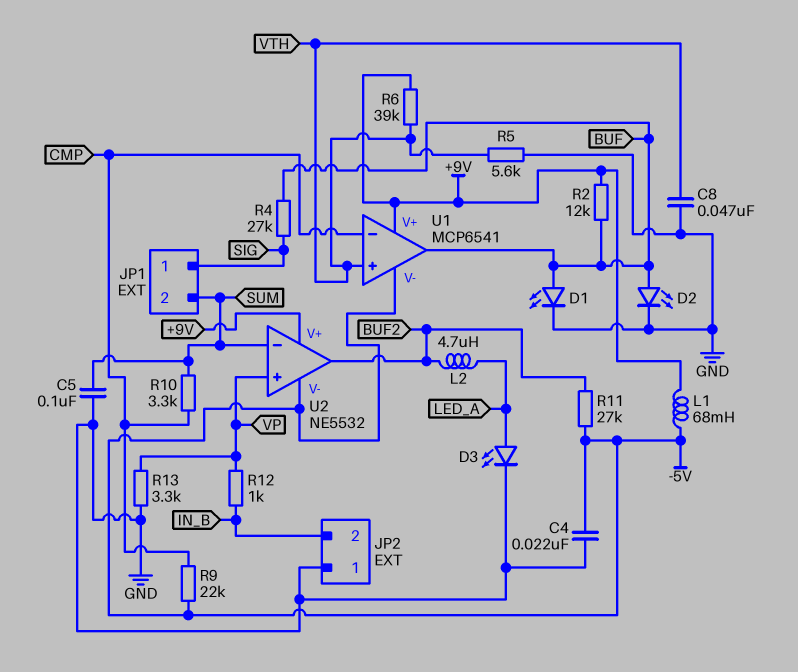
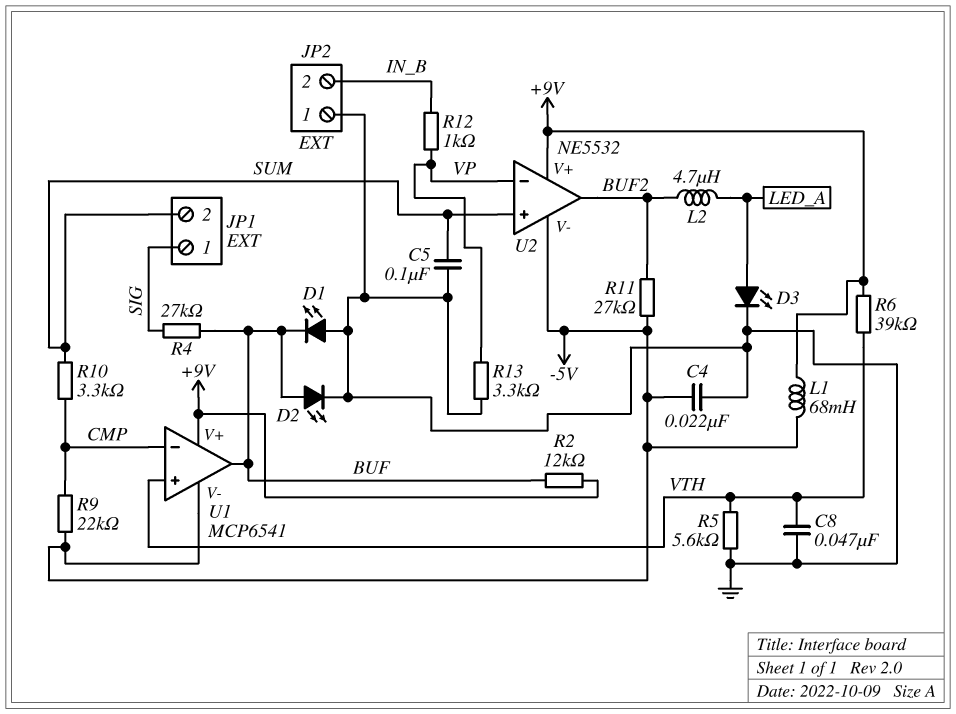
D1: LED (A BUF, K GND) -> LED (A GND, K BUF)
U2 pin in+: VP -> SUM
U2 pin in-: SUM -> VP

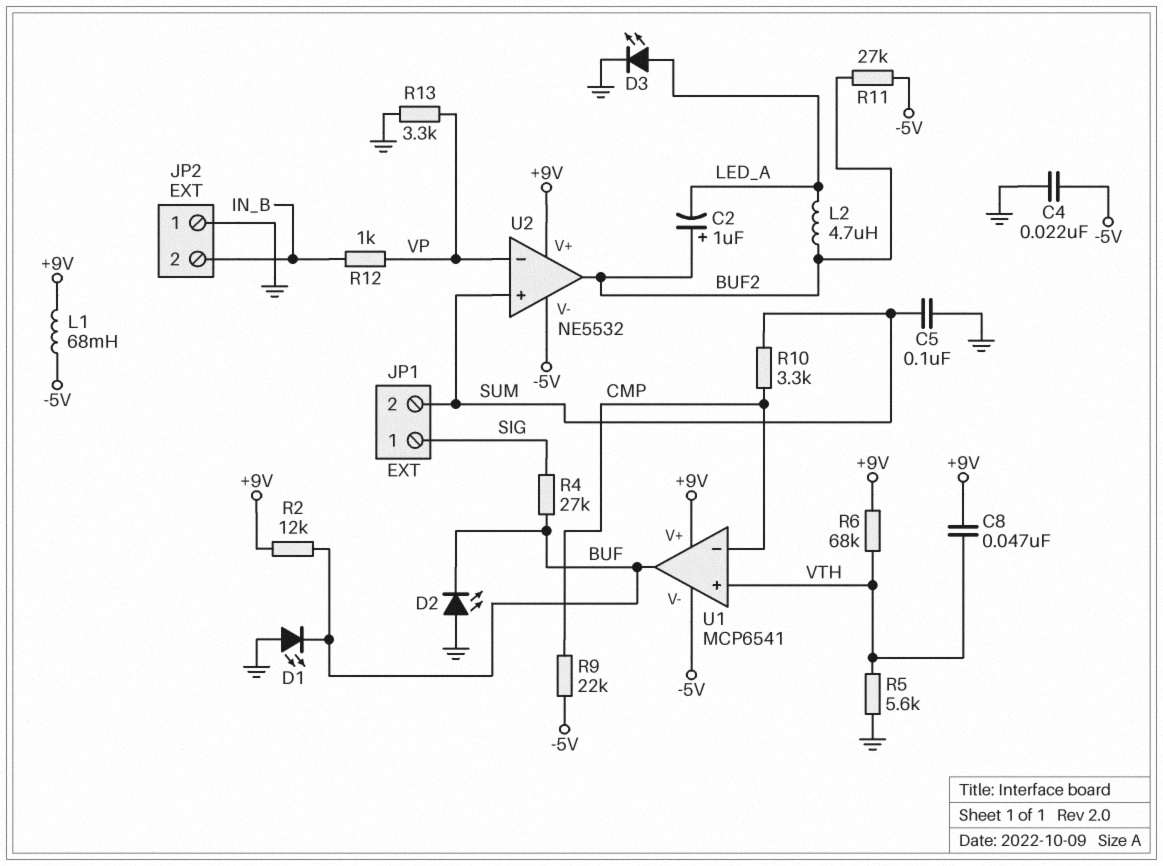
C2: none -> 1uF (plus BUF2, minus LED_A)
C8: 47nF (GND, VTH) -> 47nF (+9V, VTH)
D2: LED (A BUF, K GND) -> LED (A GND, K BUF)
R6: 39k (+9V, VTH) -> 68k (+9V, VTH)

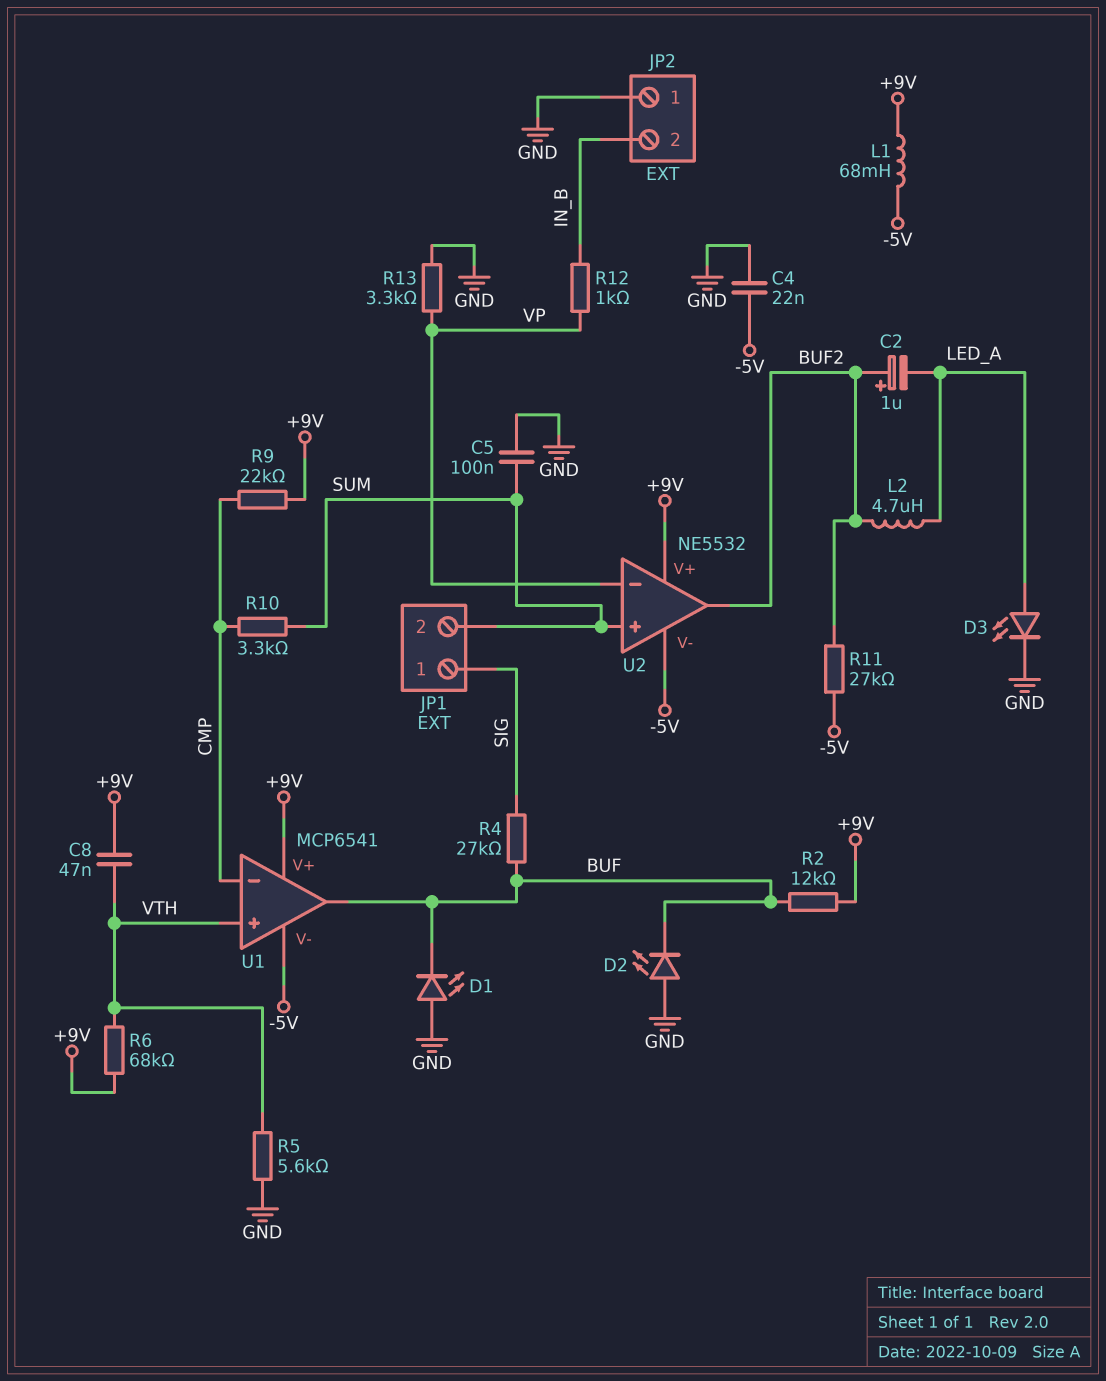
R9: 22k (-5V, CMP) -> 22k (+9V, CMP)

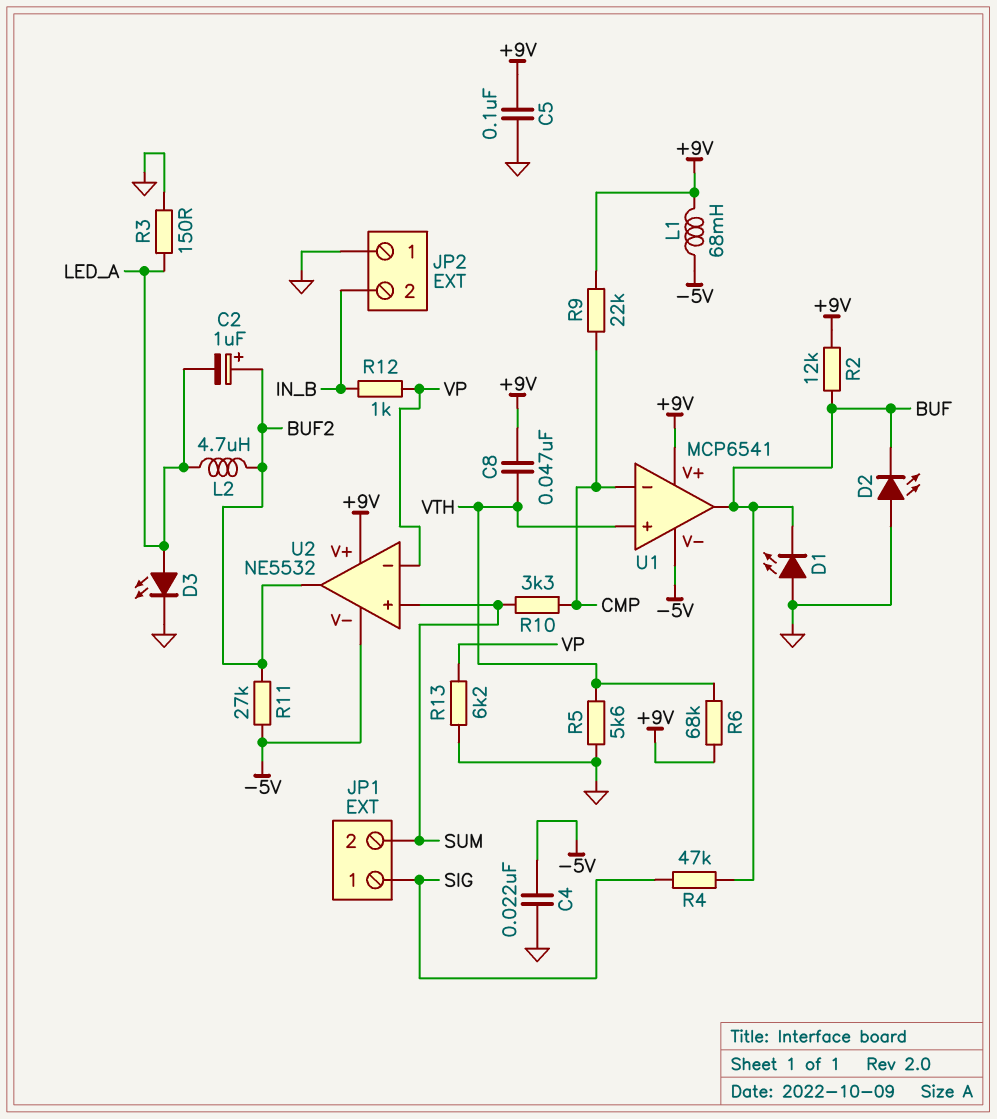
C5: 100nF (GND, SUM) -> 100nF (+9V, GND)
R3: none -> 150 (GND, LED_A)
R4: 27k (BUF, SIG) -> 47k (BUF, SIG)
R13: 3.3k (GND, VP) -> 6.2k (GND, VP)

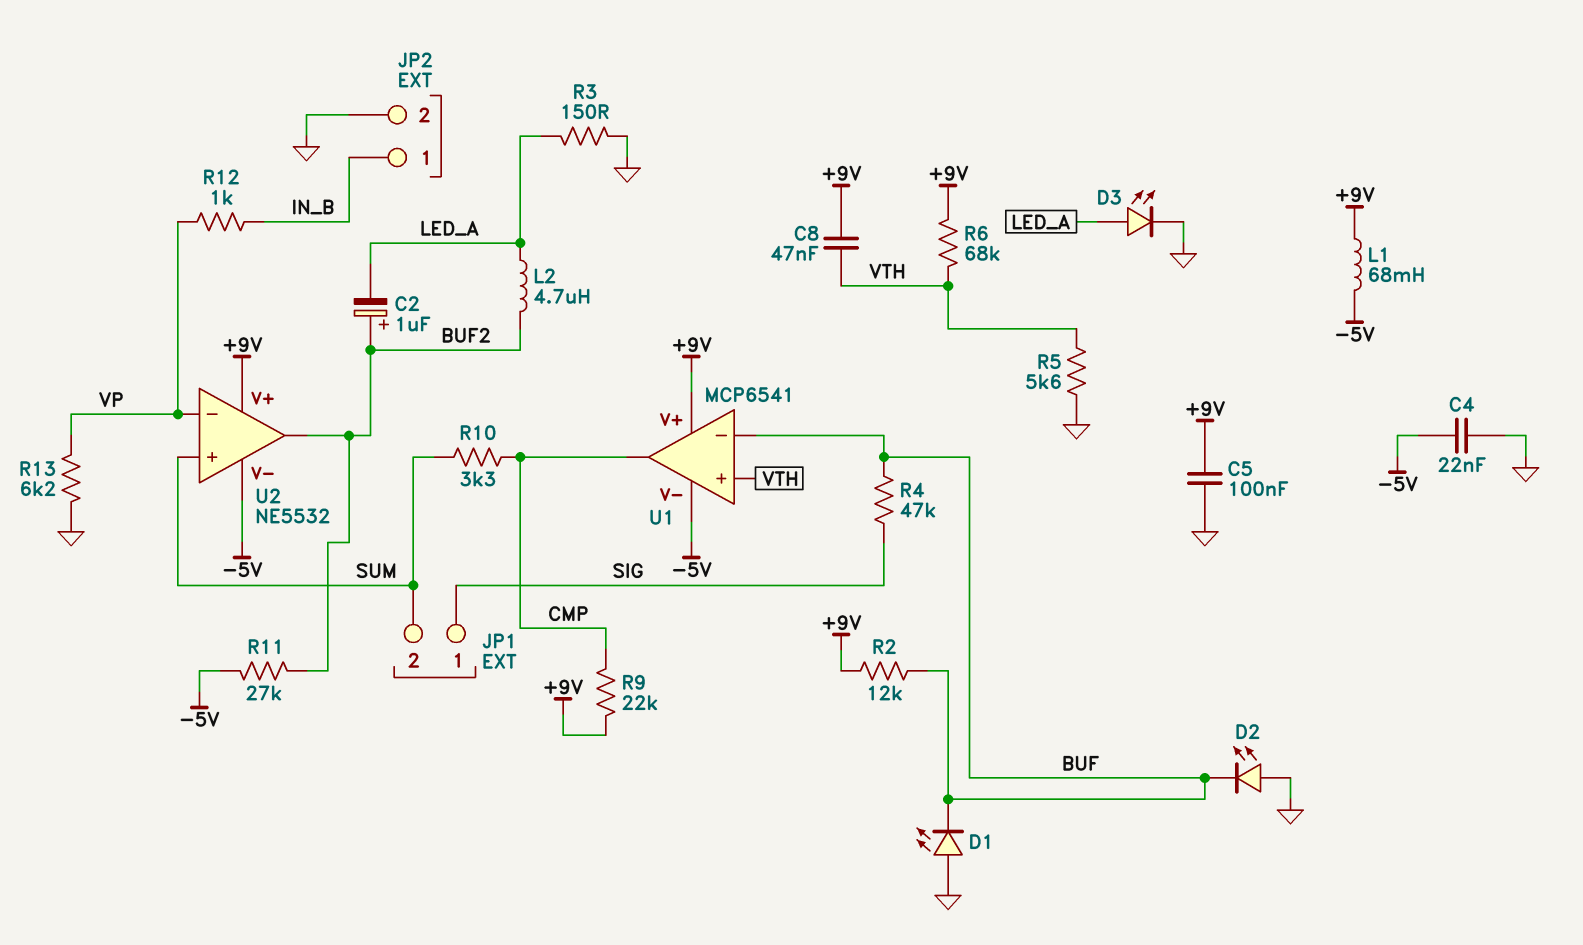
JP2 pin 1: GND -> IN_B
JP2 pin 2: IN_B -> GND
U1 pin in-: CMP -> BUF
U1 pin out: BUF -> CMP

